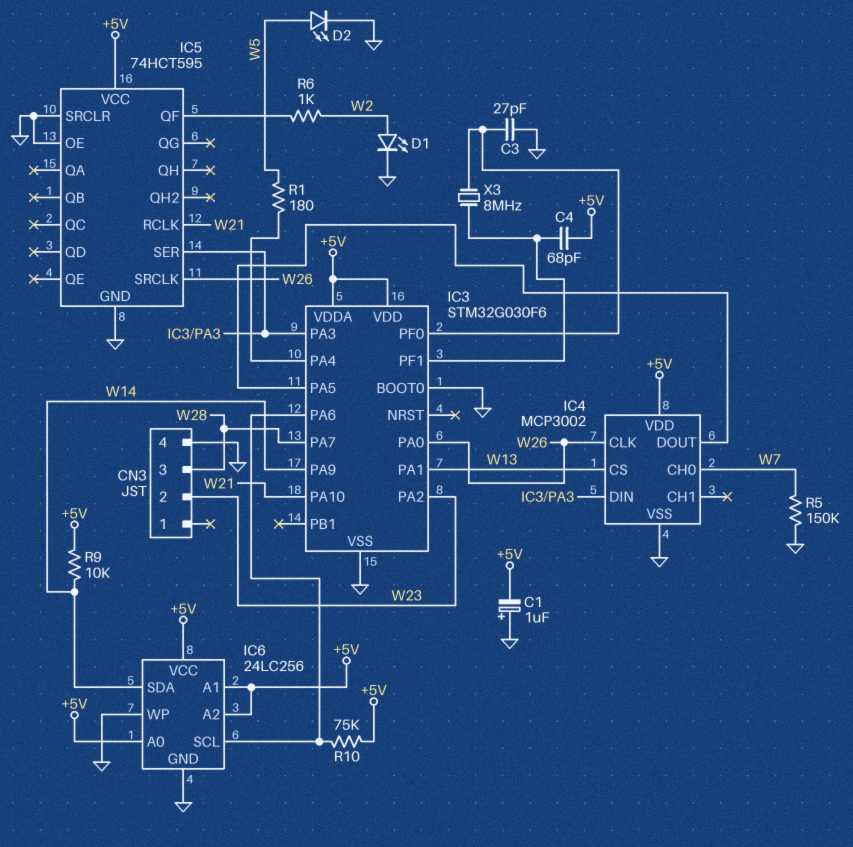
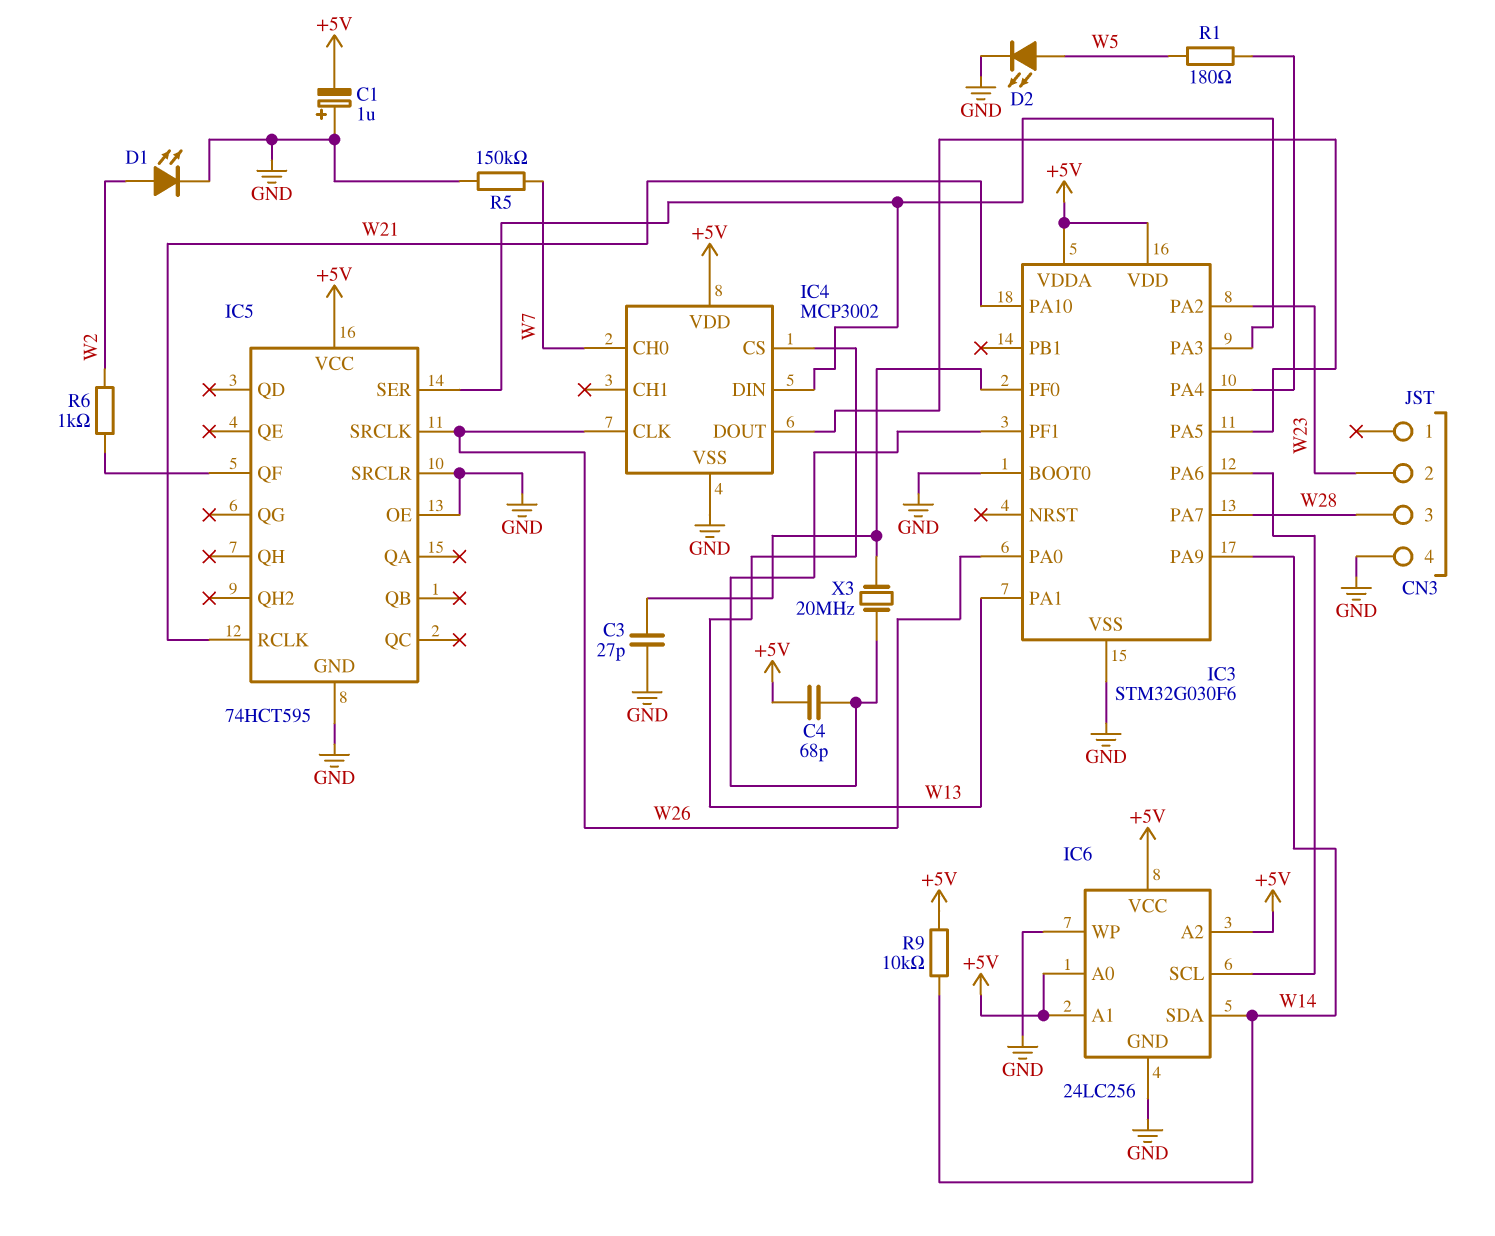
R10: 75k (+5V, IC3/PA6) -> none
X3: 8MHz (IC3/PF0, IC3/PF1) -> 20MHz (IC3/PF0, IC3/PF1)

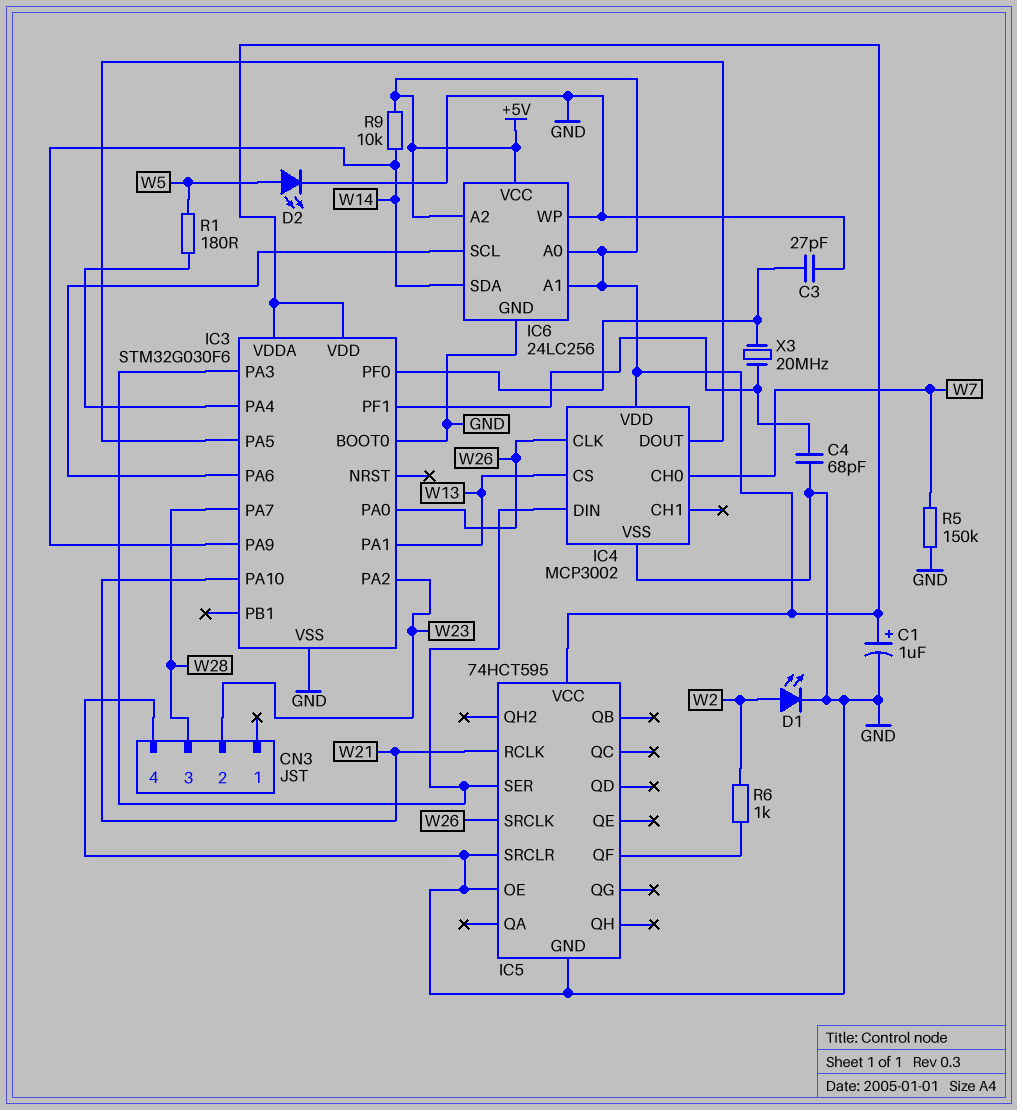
C1: 1uF (plus GND, minus +5V) -> 1uF (plus +5V, minus GND)
C4: 68pF (+5V, IC3/PF1) -> 68pF (GND, IC3/PF1)

